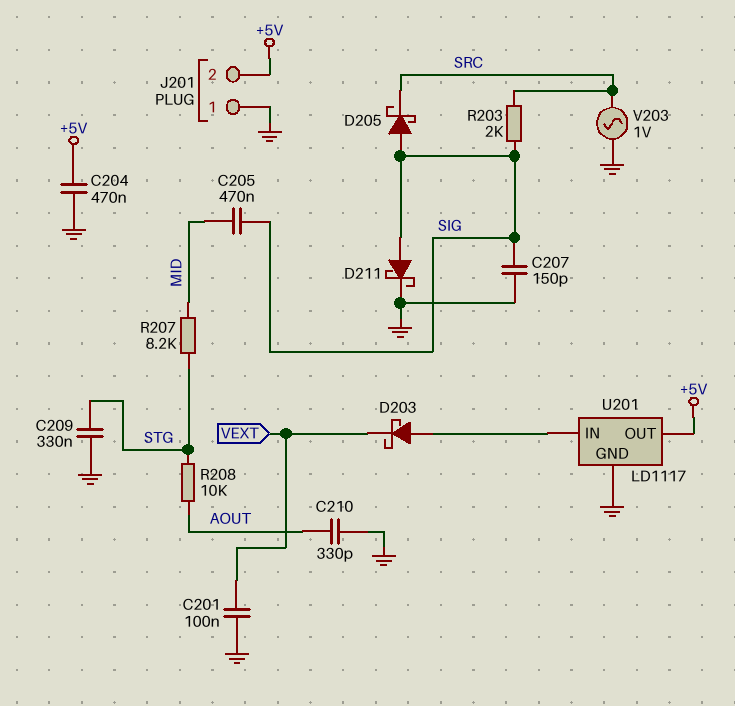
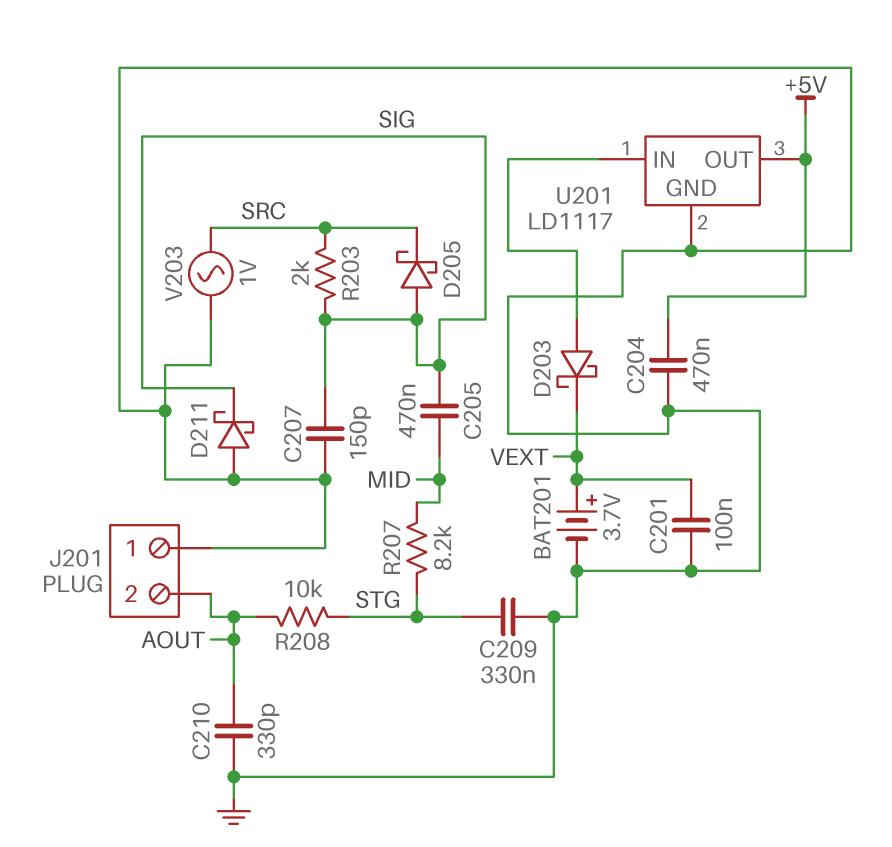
BAT201: none -> 3.7V (plus VEXT, minus GND)
D211: schottky (A SIG, K GND) -> schottky (A GND, K SIG)
J201 pin 2: +5V -> AOUT

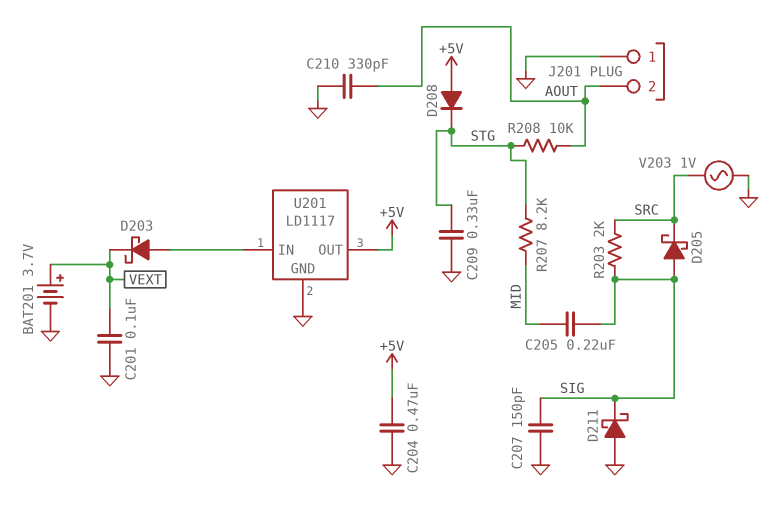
C205: 470nF (MID, SIG) -> 220nF (MID, SIG)
D208: none -> diode (A +5V, K STG)

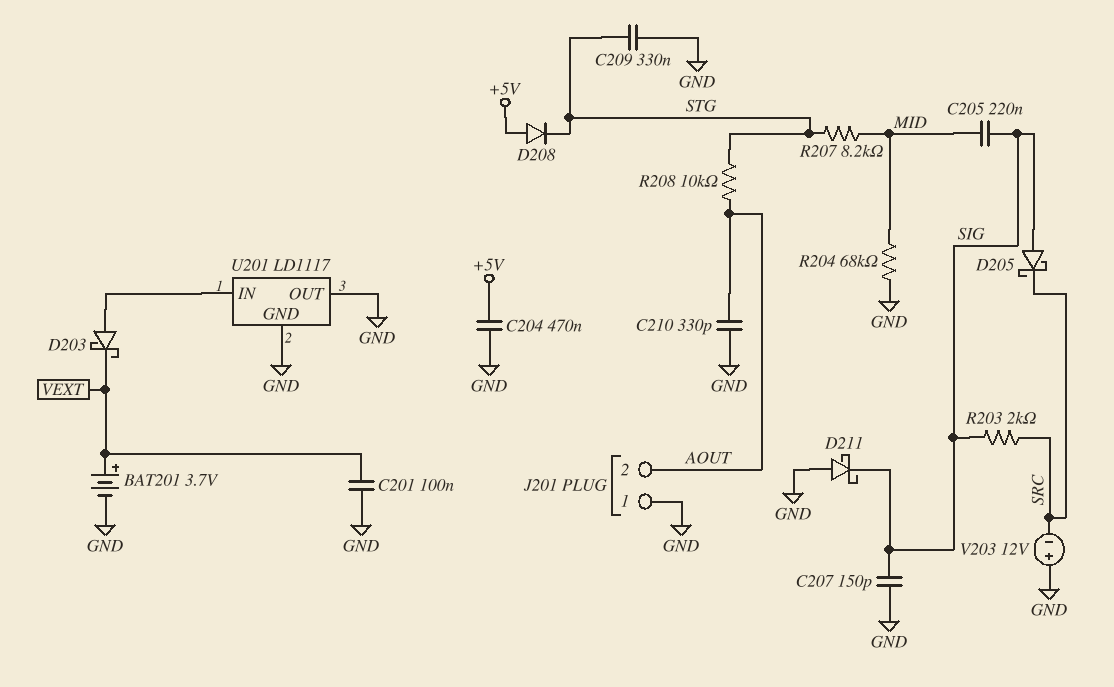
R204: none -> 68k (GND, MID)
U201 pin OUT: +5V -> GND
V203: AC 1V (GND, SRC) -> 12V (plus GND, minus SRC)

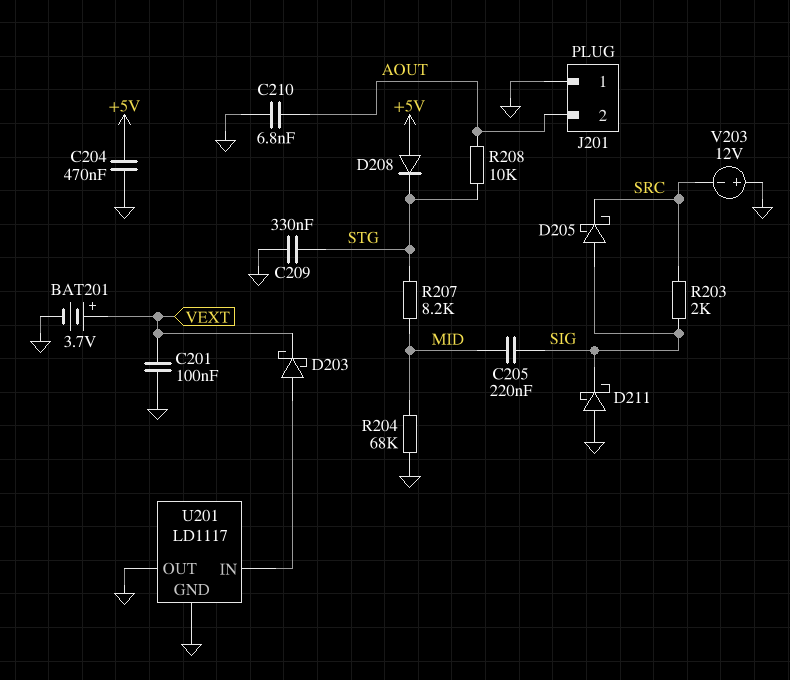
C207: 150pF (GND, SIG) -> none
C210: 330pF (AOUT, GND) -> 6.8nF (AOUT, GND)

